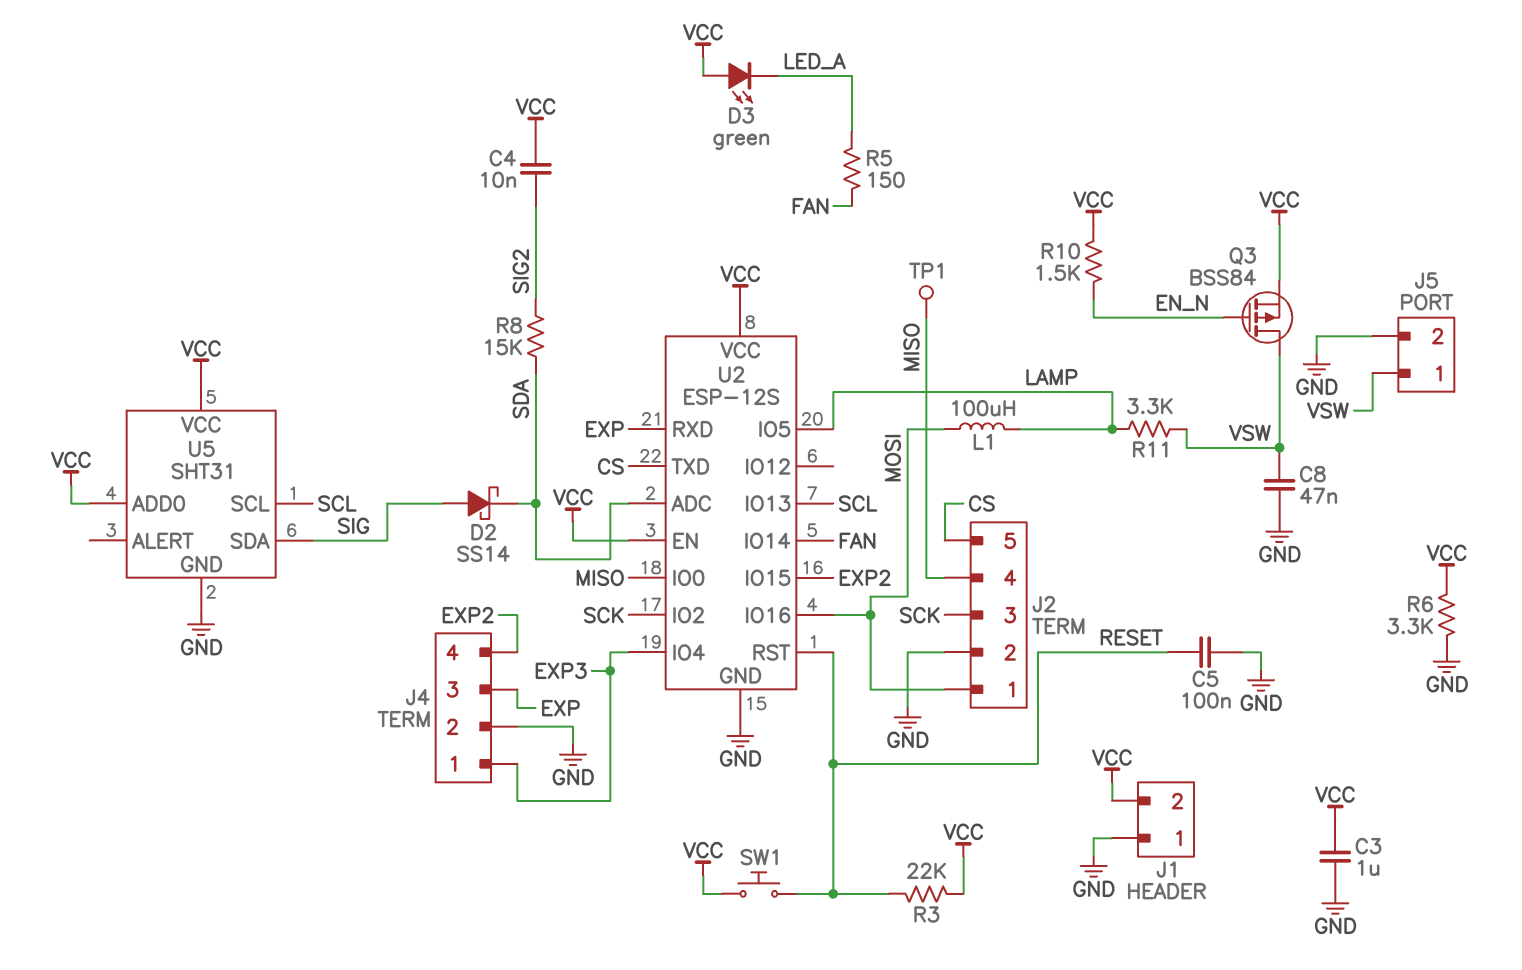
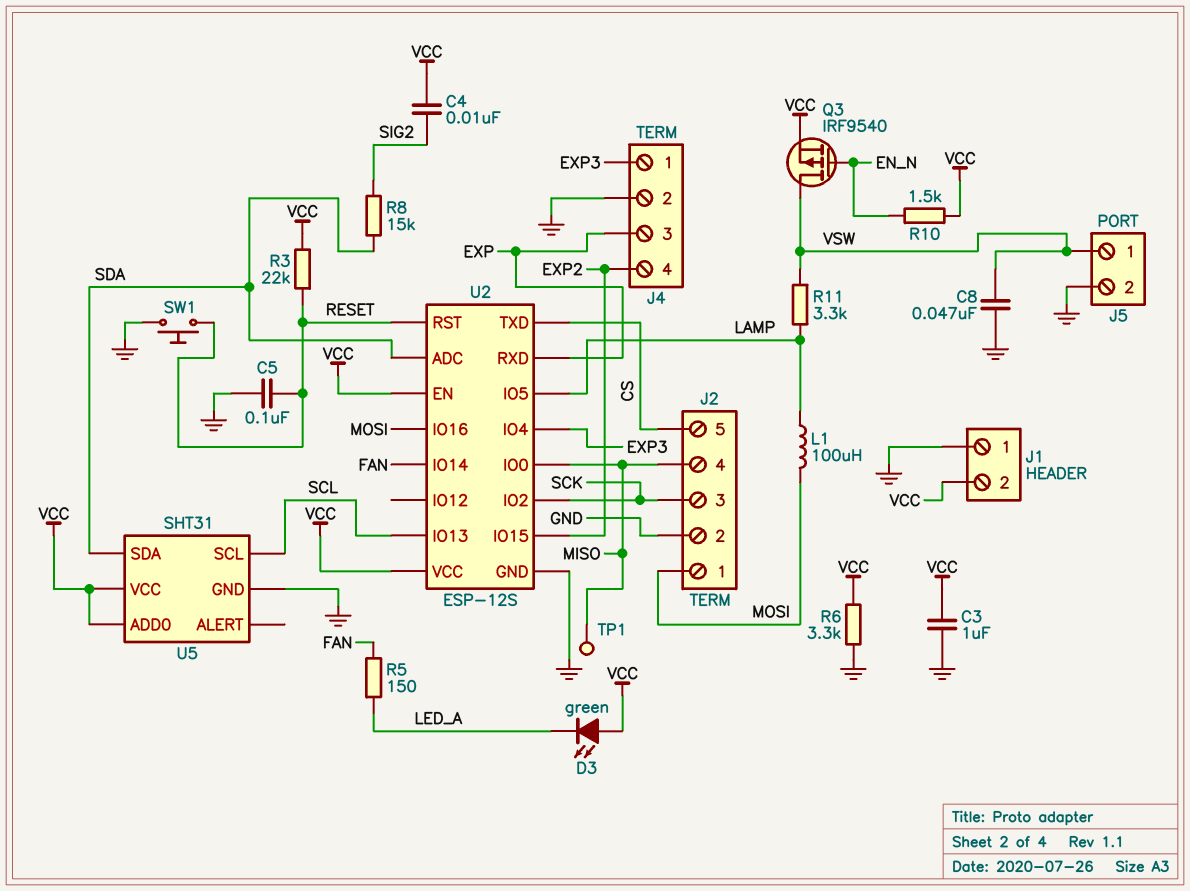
D2: schottky SS14 (A SIG, K SDA) -> none
Q3: PMOS BSS84 (G EN_N, D VSW, S VCC) -> PMOS IRF9540 (G EN_N, D VSW, S VCC)
SW1: button (RESET, VCC) -> button (GND, RESET)
U5 pin SDA: SIG -> SDA

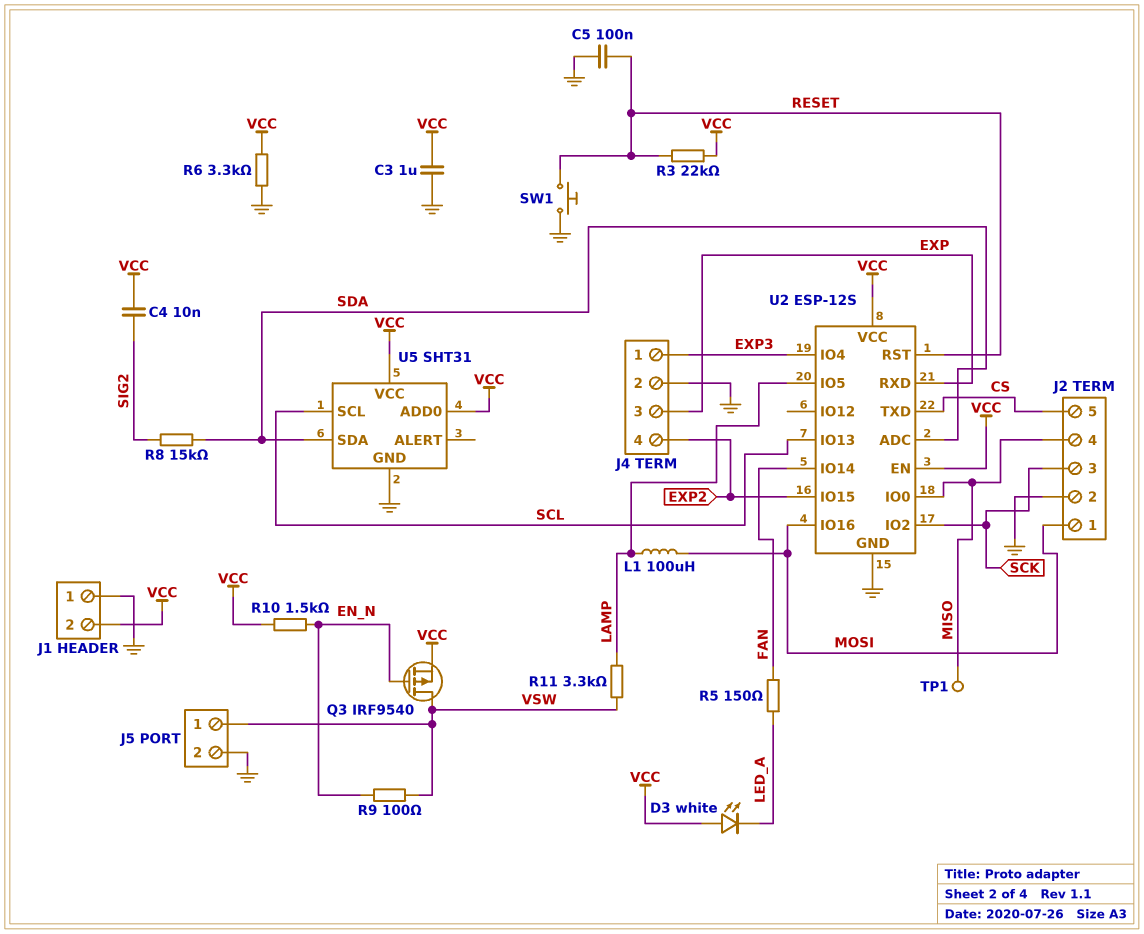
C8: 47nF (GND, VSW) -> none
D3: LED green (A VCC, K LED_A) -> LED white (A VCC, K LED_A)
R9: none -> 100 (EN_N, VSW)

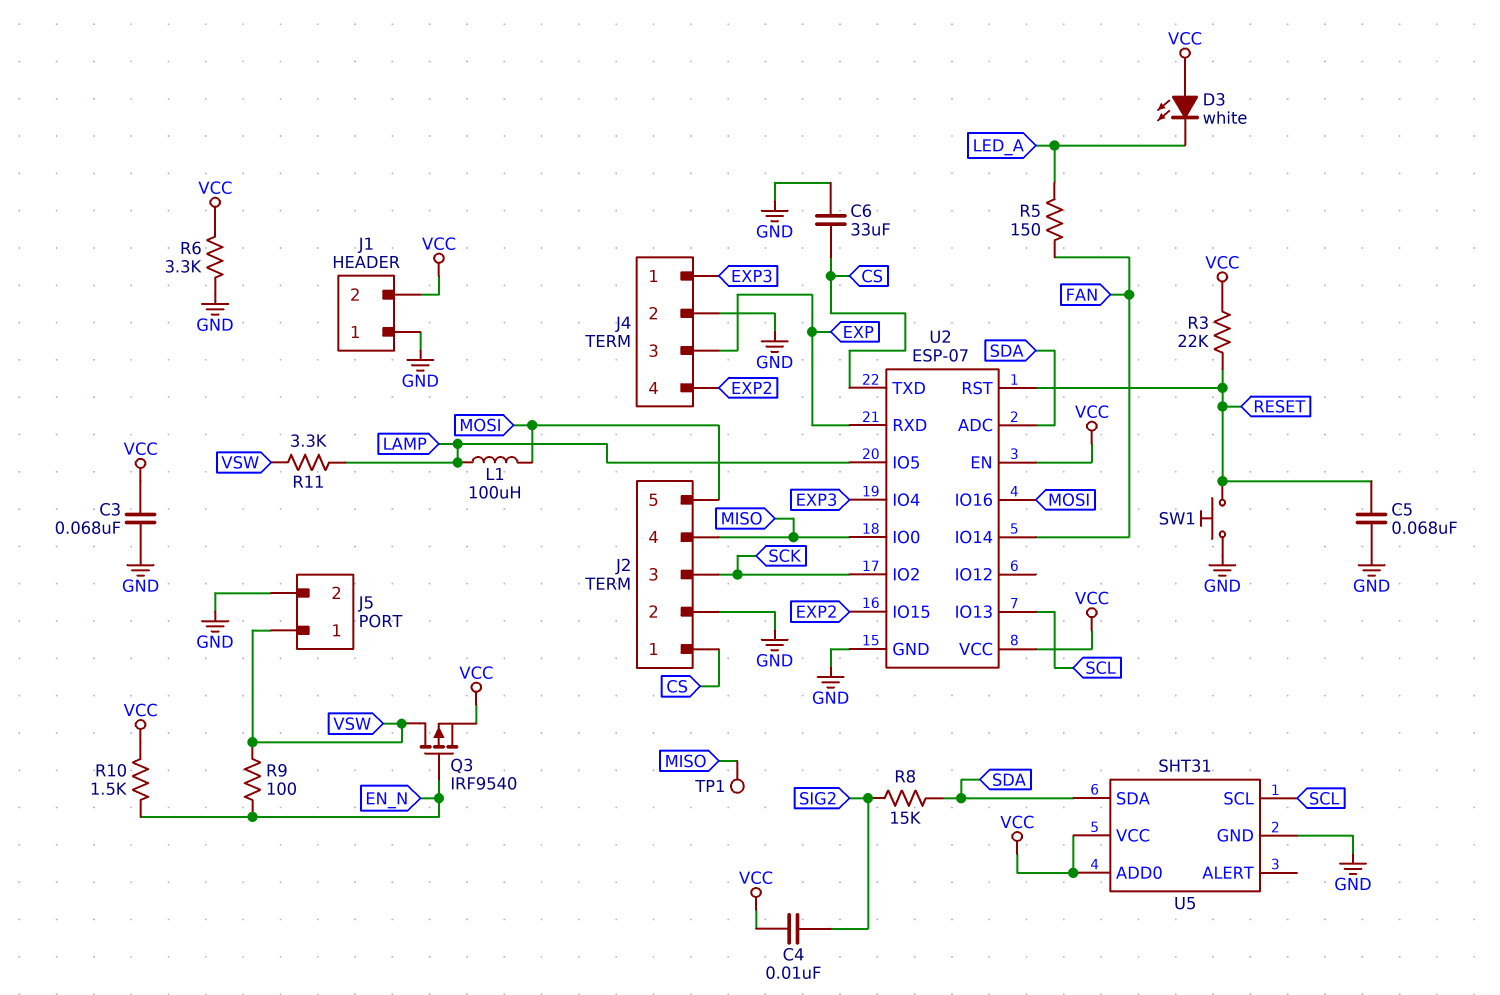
C3: 1uF (GND, VCC) -> 68nF (GND, VCC)
C5: 100nF (GND, RESET) -> 68nF (GND, RESET)
C6: none -> 33uF (CS, GND)
J2 pin 1: MOSI -> CS
J2 pin 5: CS -> MOSI
U2: ESP-12S -> ESP-07

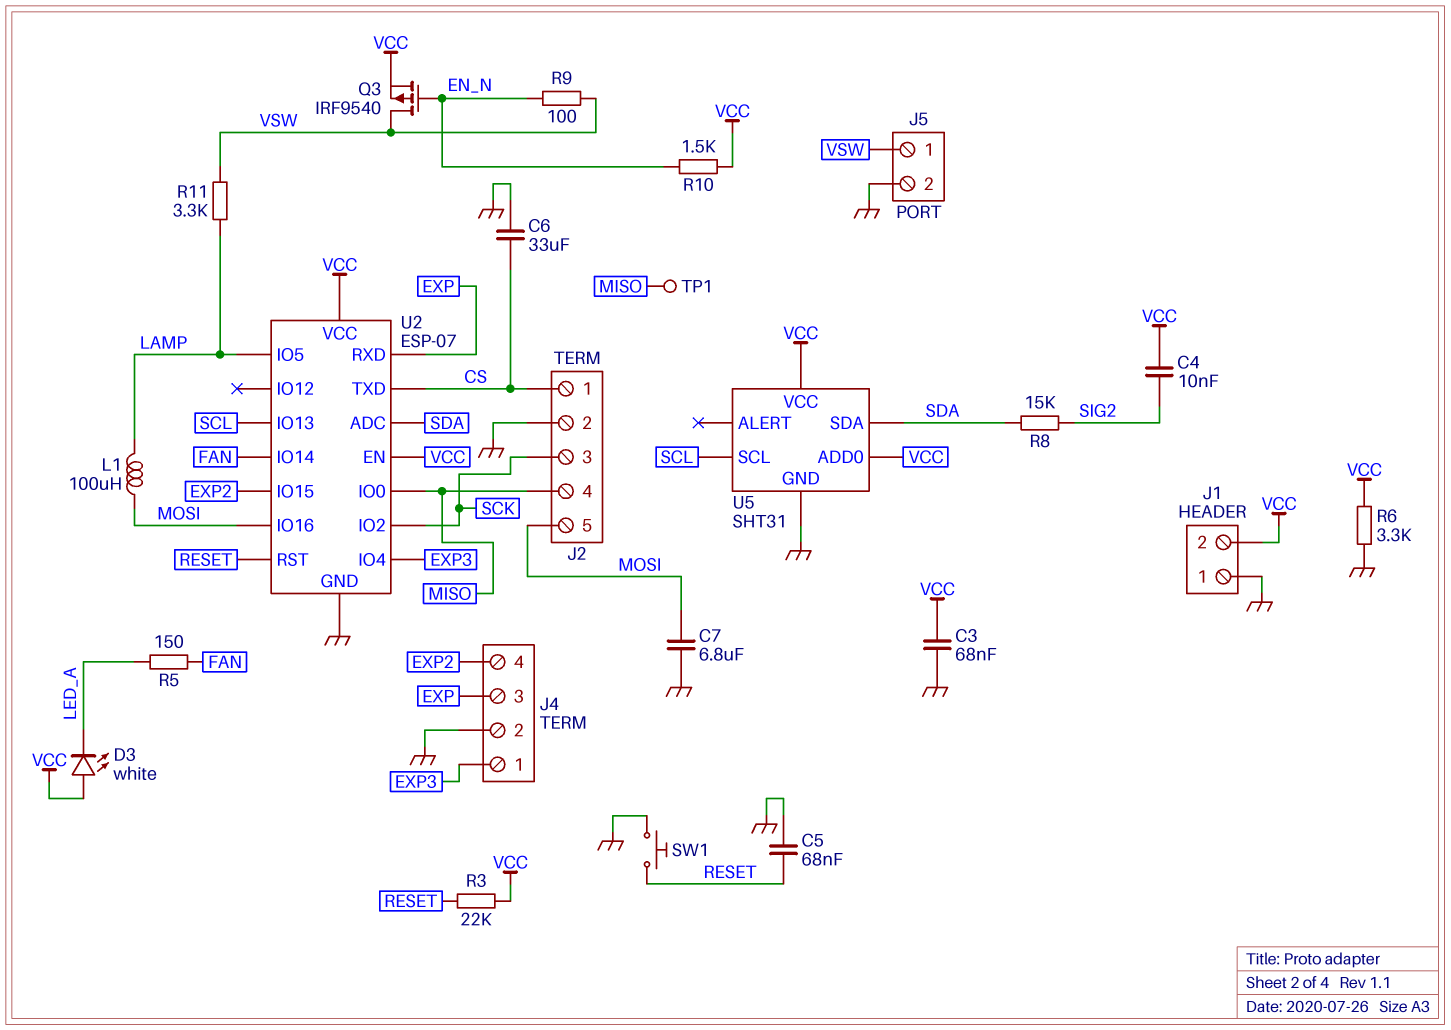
C7: none -> 6.8uF (GND, MOSI)

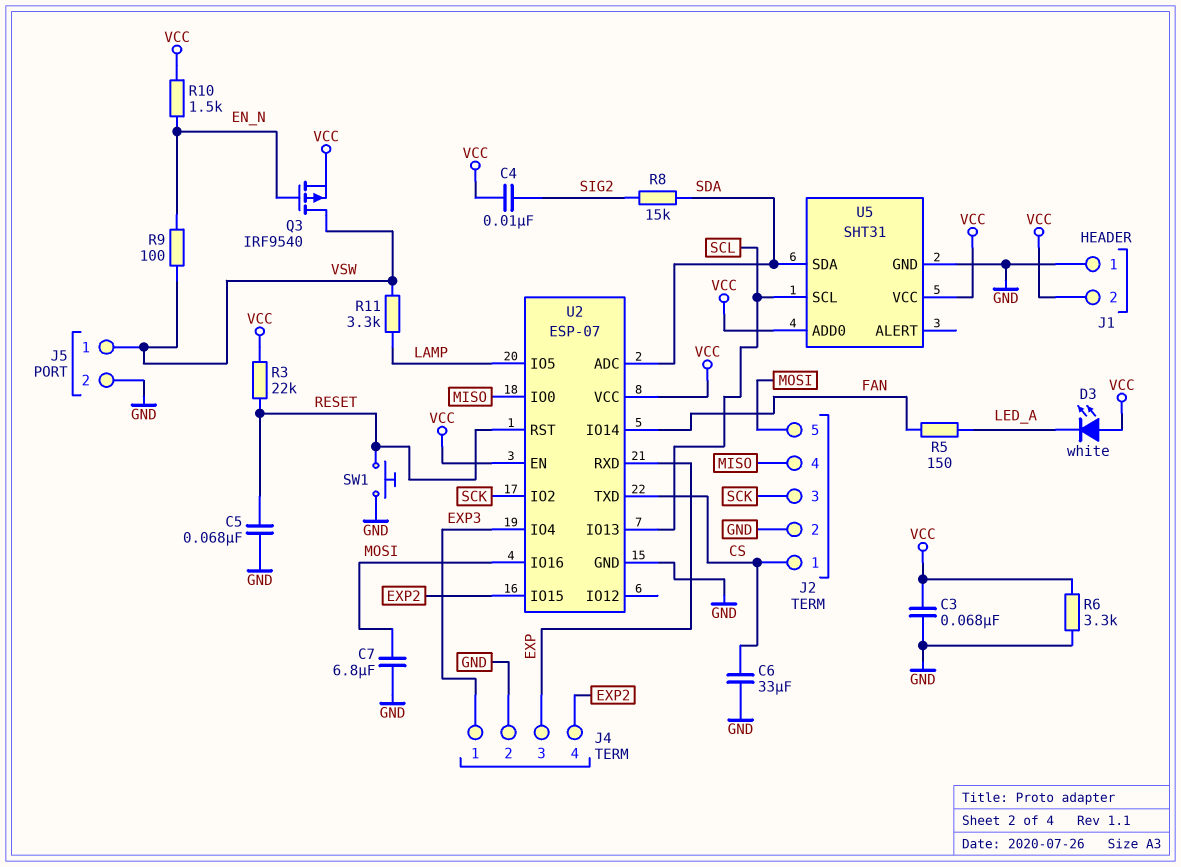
L1: 100uH (LAMP, MOSI) -> none
TP1: test point (MISO) -> none

